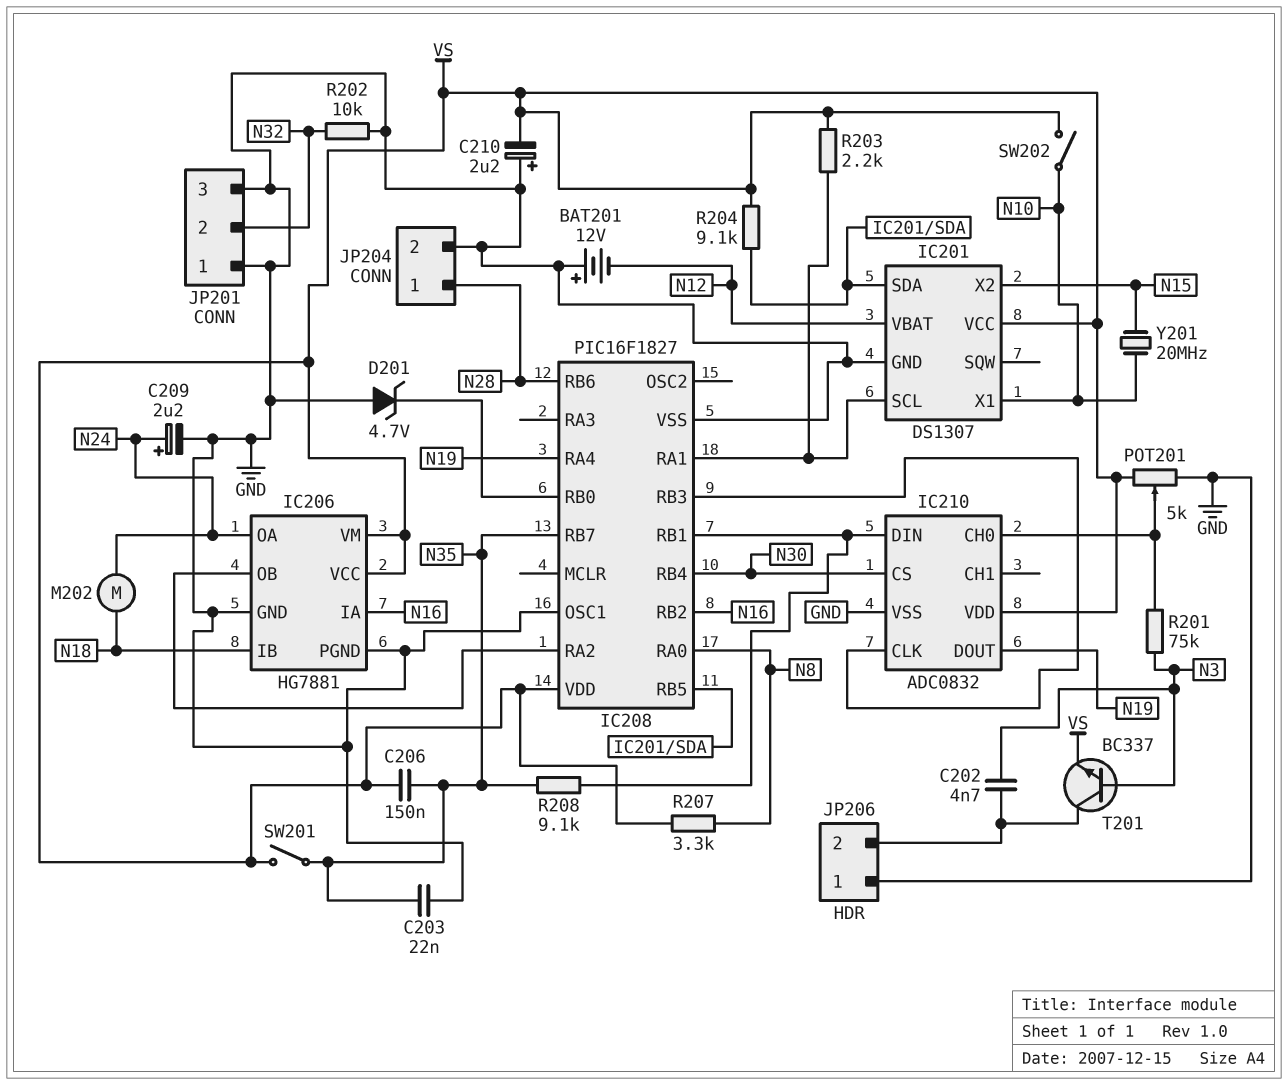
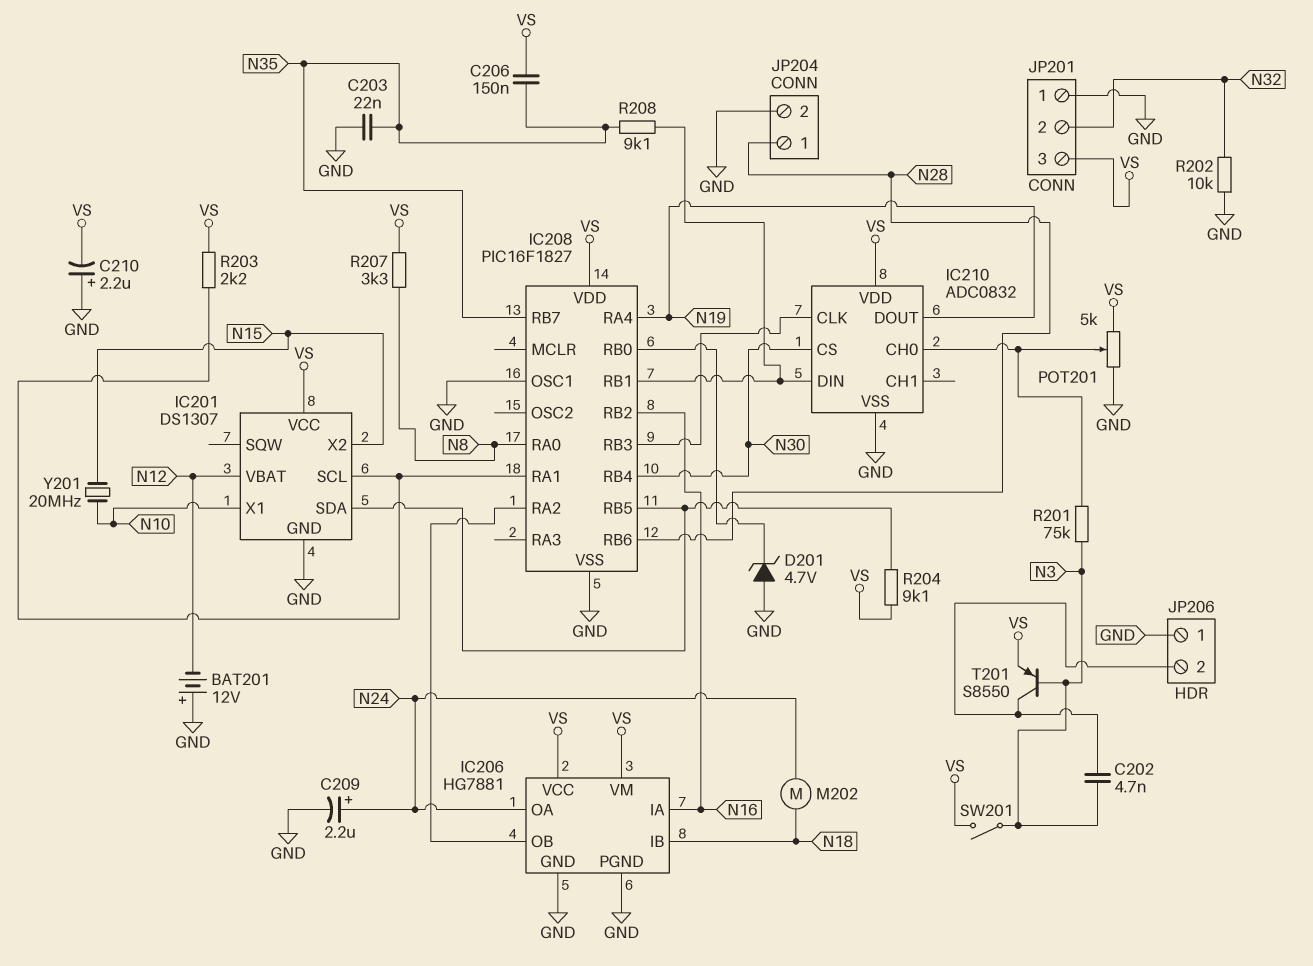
JP201 pin 3: GND -> VS
SW201: switch (N35, VS) -> switch (N3, VS)
SW202: switch (N10, VS) -> none
T201: NPN BC337 (B N3, C JP206/2, E VS) -> PNP S8550 (B N3, C JP206/2, E VS)

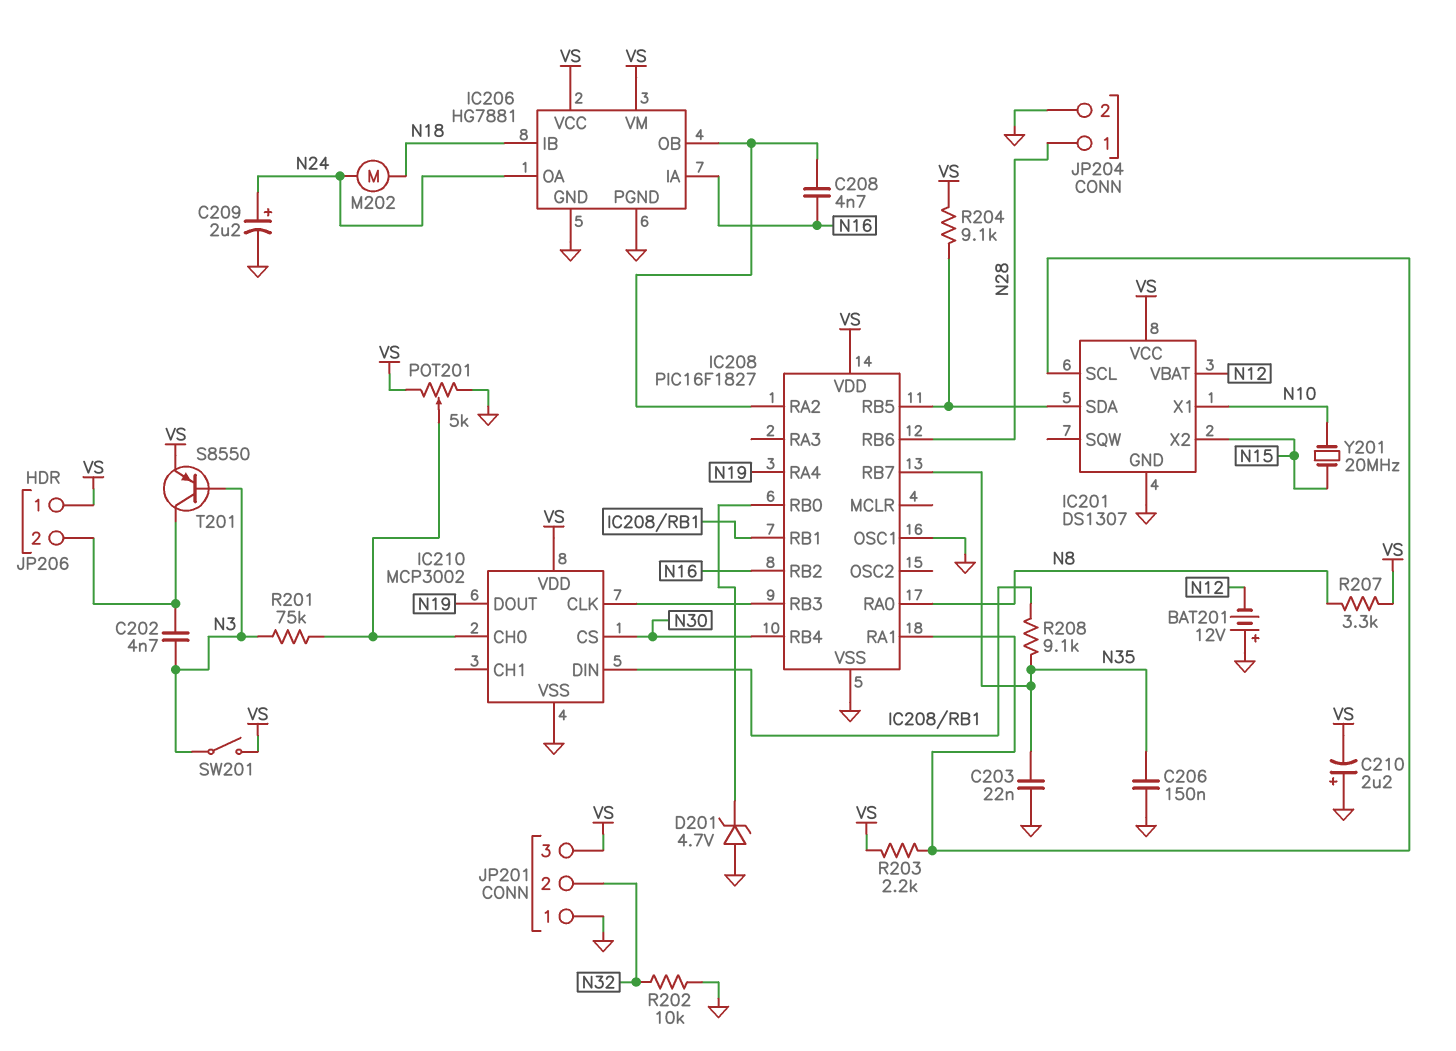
C206: 150nF (N35, VS) -> 150nF (GND, N35)
C208: none -> 4.7nF (IC206/OB, N16)
IC210: ADC0832 -> MCP3002
JP206 pin 1: GND -> VS

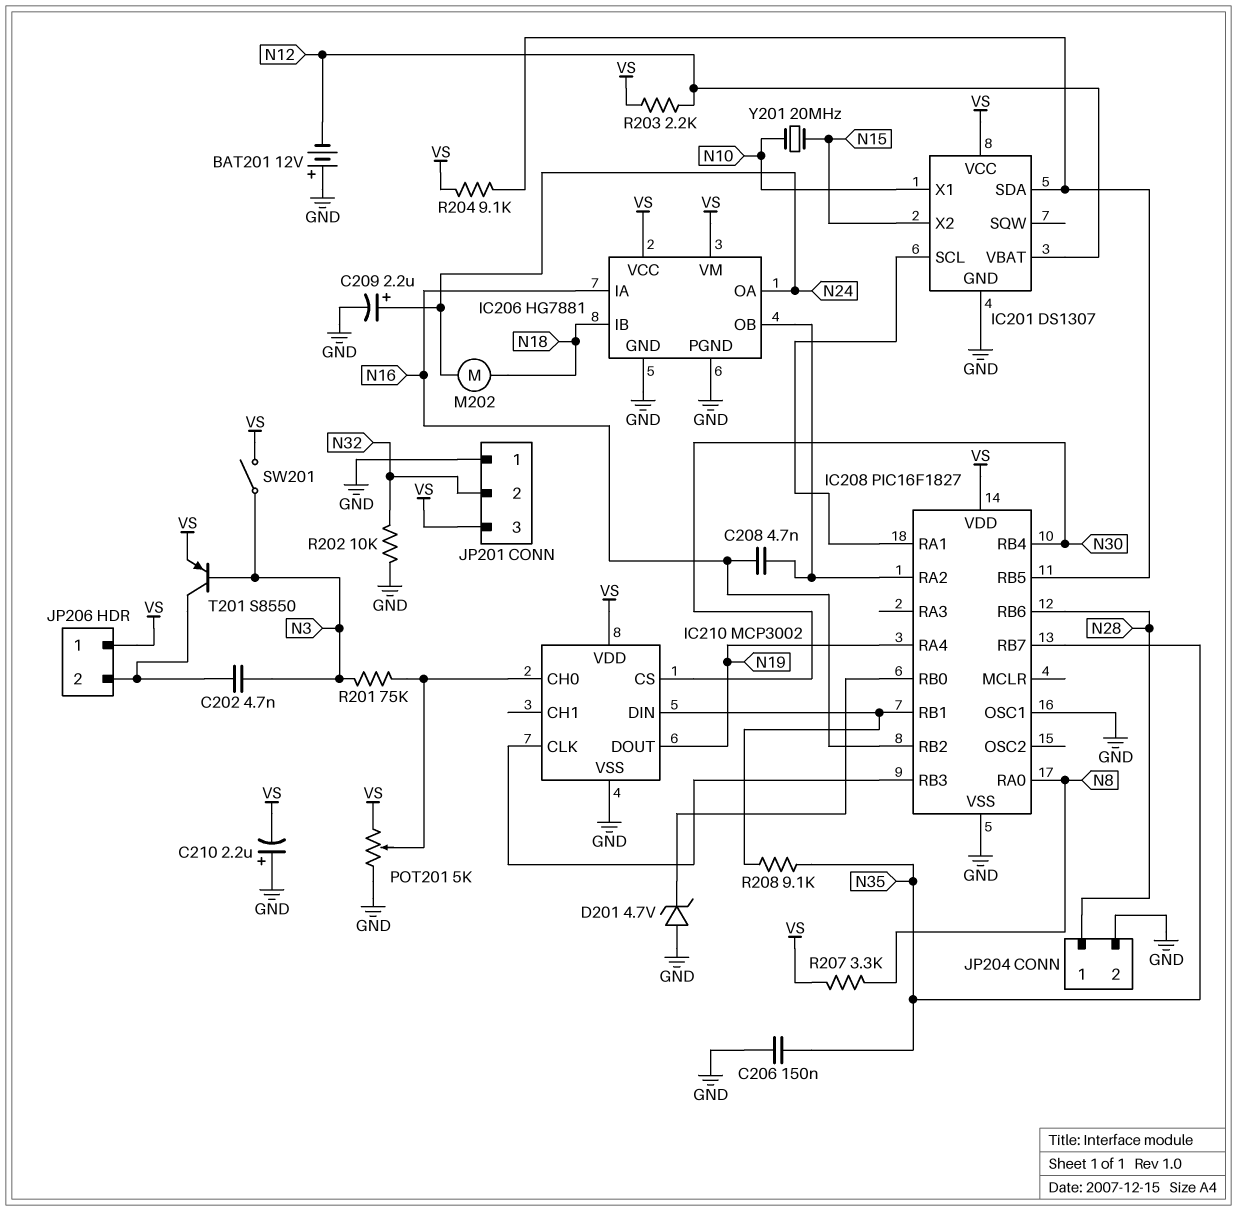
C203: 22nF (GND, N35) -> none
R203: 2.2k (IC201/SCL, VS) -> 2.2k (N12, VS)

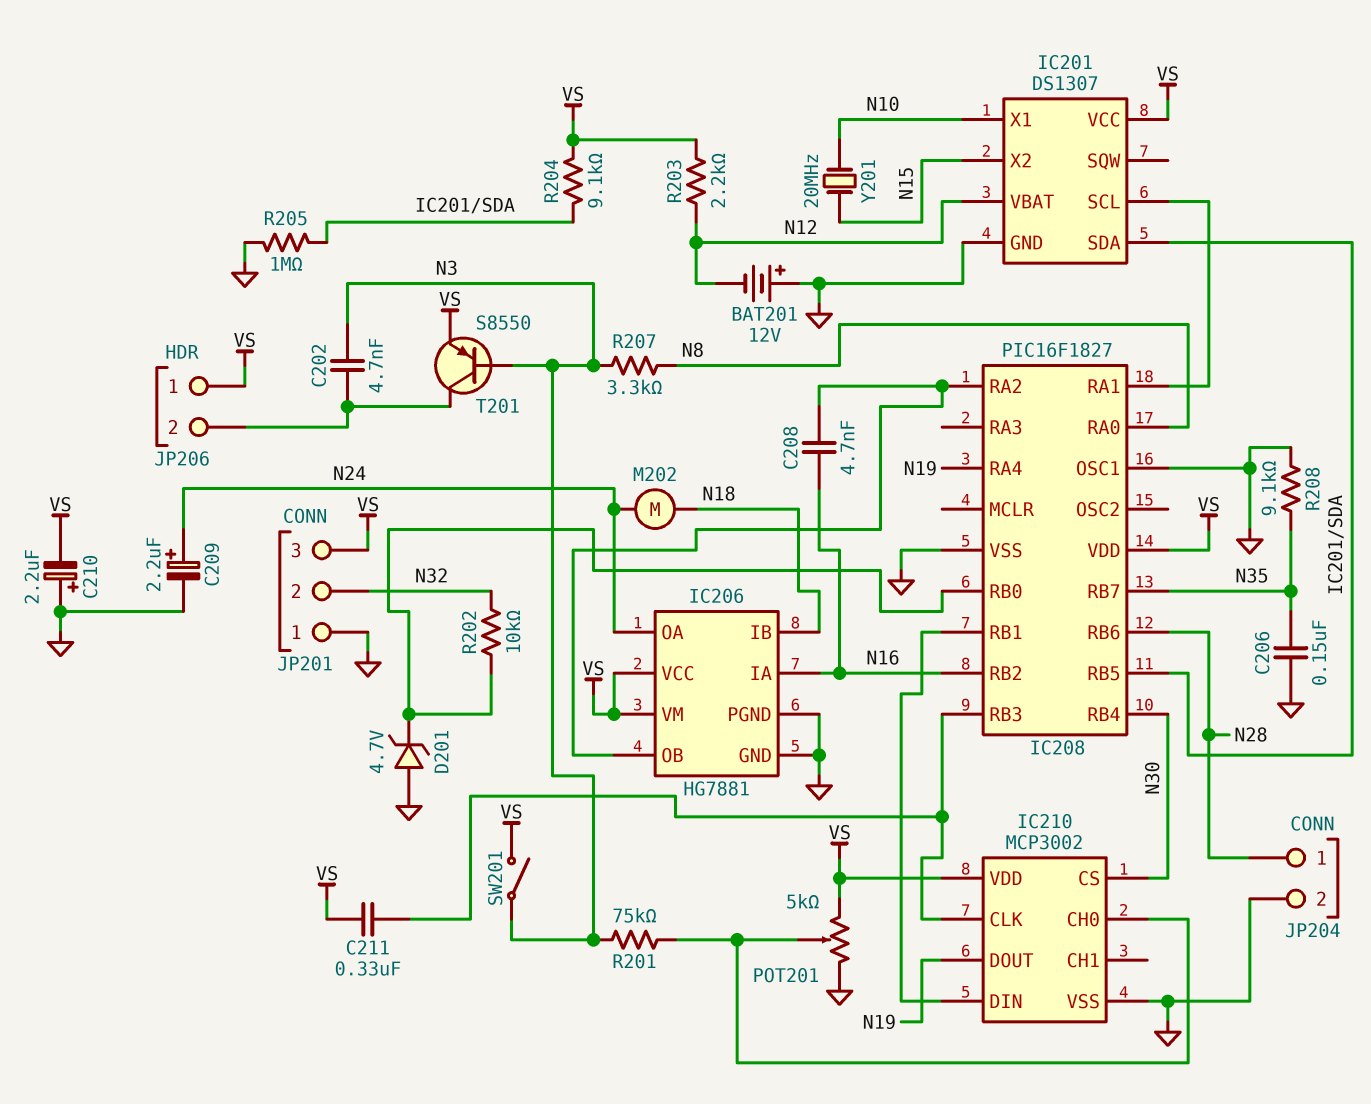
C211: none -> 330nF (IC208/RB3, VS)
R202: 10k (GND, N32) -> 10k (IC208/RB0, N32)
R205: none -> 1M (GND, IC201/SDA)
R207: 3.3k (N8, VS) -> 3.3k (N3, N8)
R208: 9.1k (IC208/RB1, N35) -> 9.1k (GND, N35)

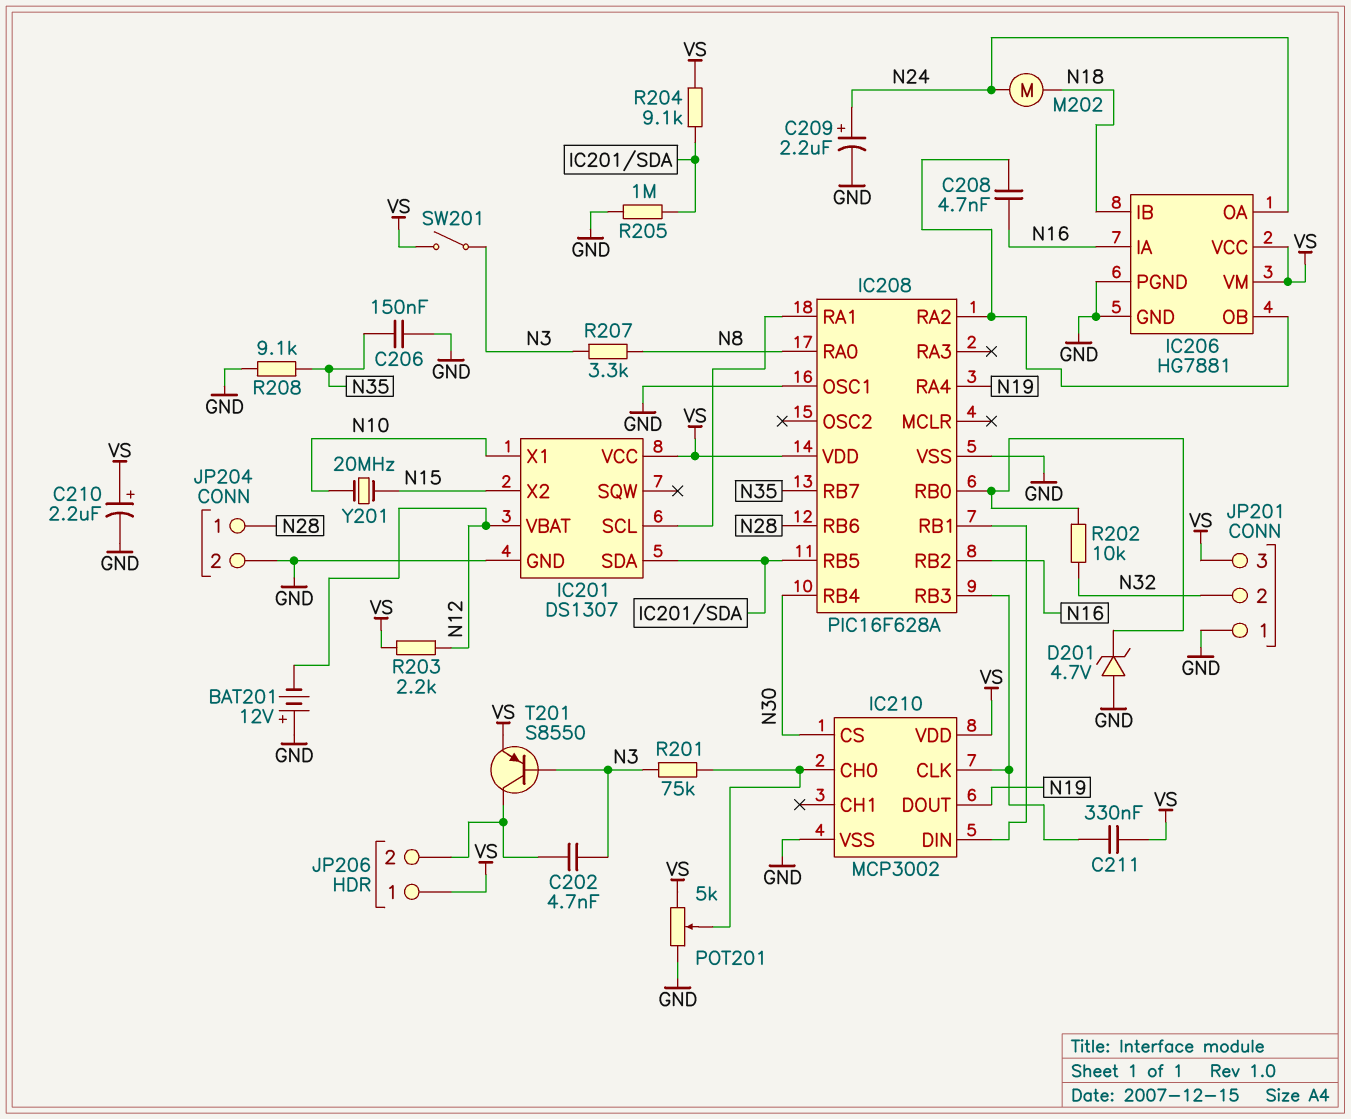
C210: 2.2uF (plus GND, minus VS) -> 2.2uF (plus VS, minus GND)
IC208: PIC16F1827 -> PIC16F628A

